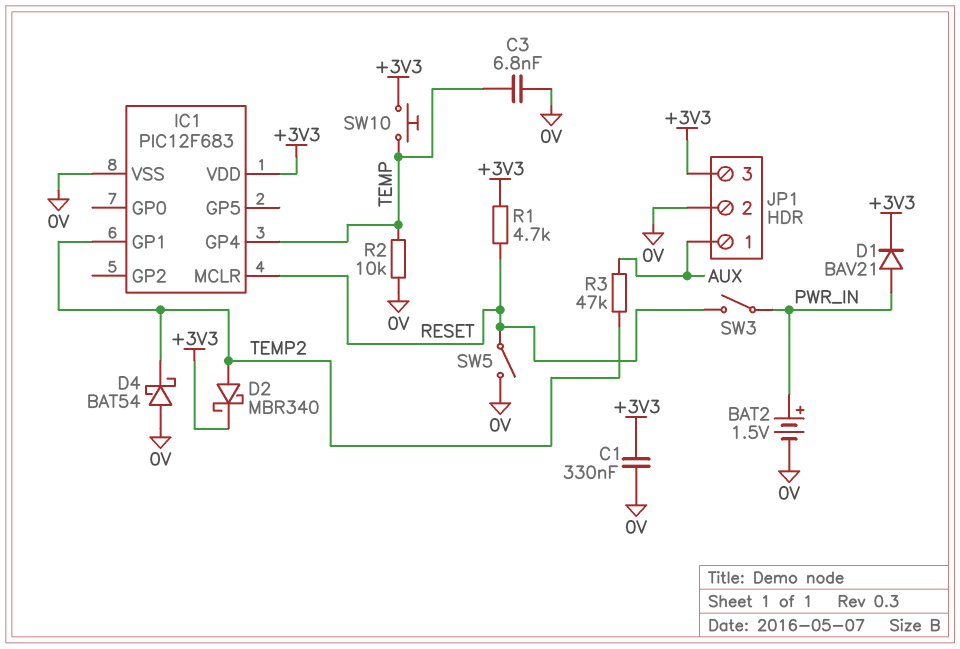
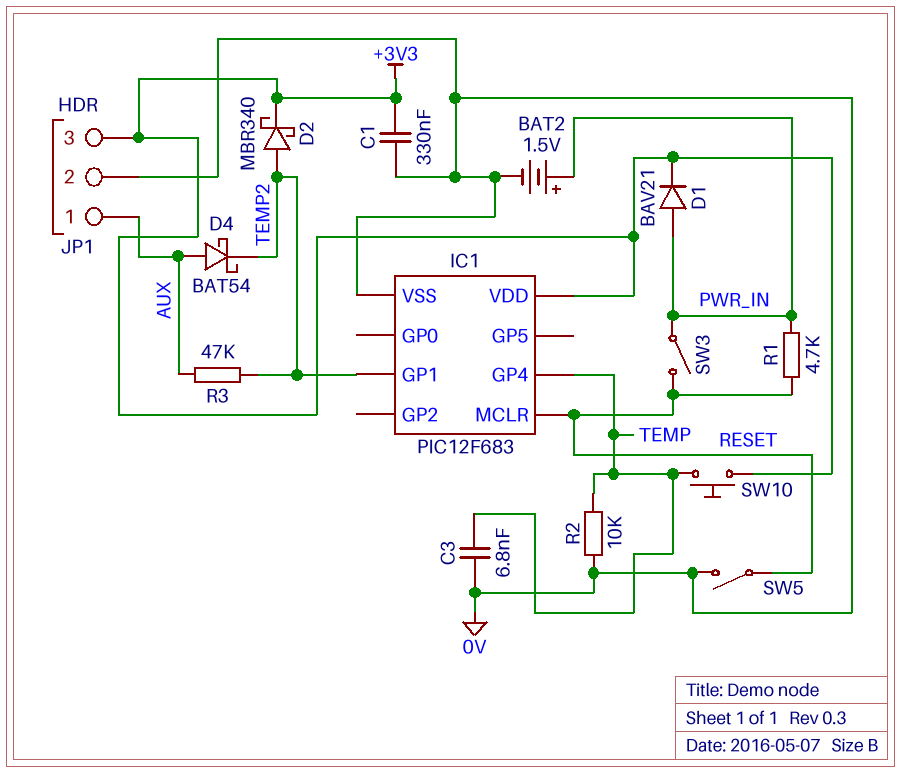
D4: schottky BAT54 (A 0V, K TEMP2) -> schottky BAT54 (A AUX, K TEMP2)
R1: 4.7k (+3V3, RESET) -> 4.7k (PWR_IN, RESET)

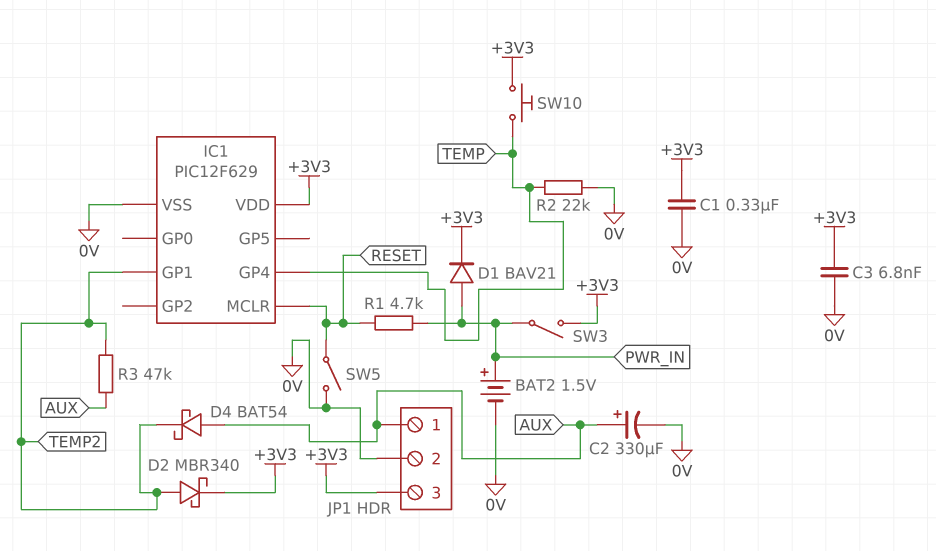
C2: none -> 330uF (plus AUX, minus 0V)
C3: 6.8nF (0V, TEMP) -> 6.8nF (+3V3, 0V)
IC1: PIC12F683 -> PIC12F629
R2: 10k (0V, TEMP) -> 22k (0V, TEMP)
SW3: switch (PWR_IN, RESET) -> switch (+3V3, PWR_IN)

